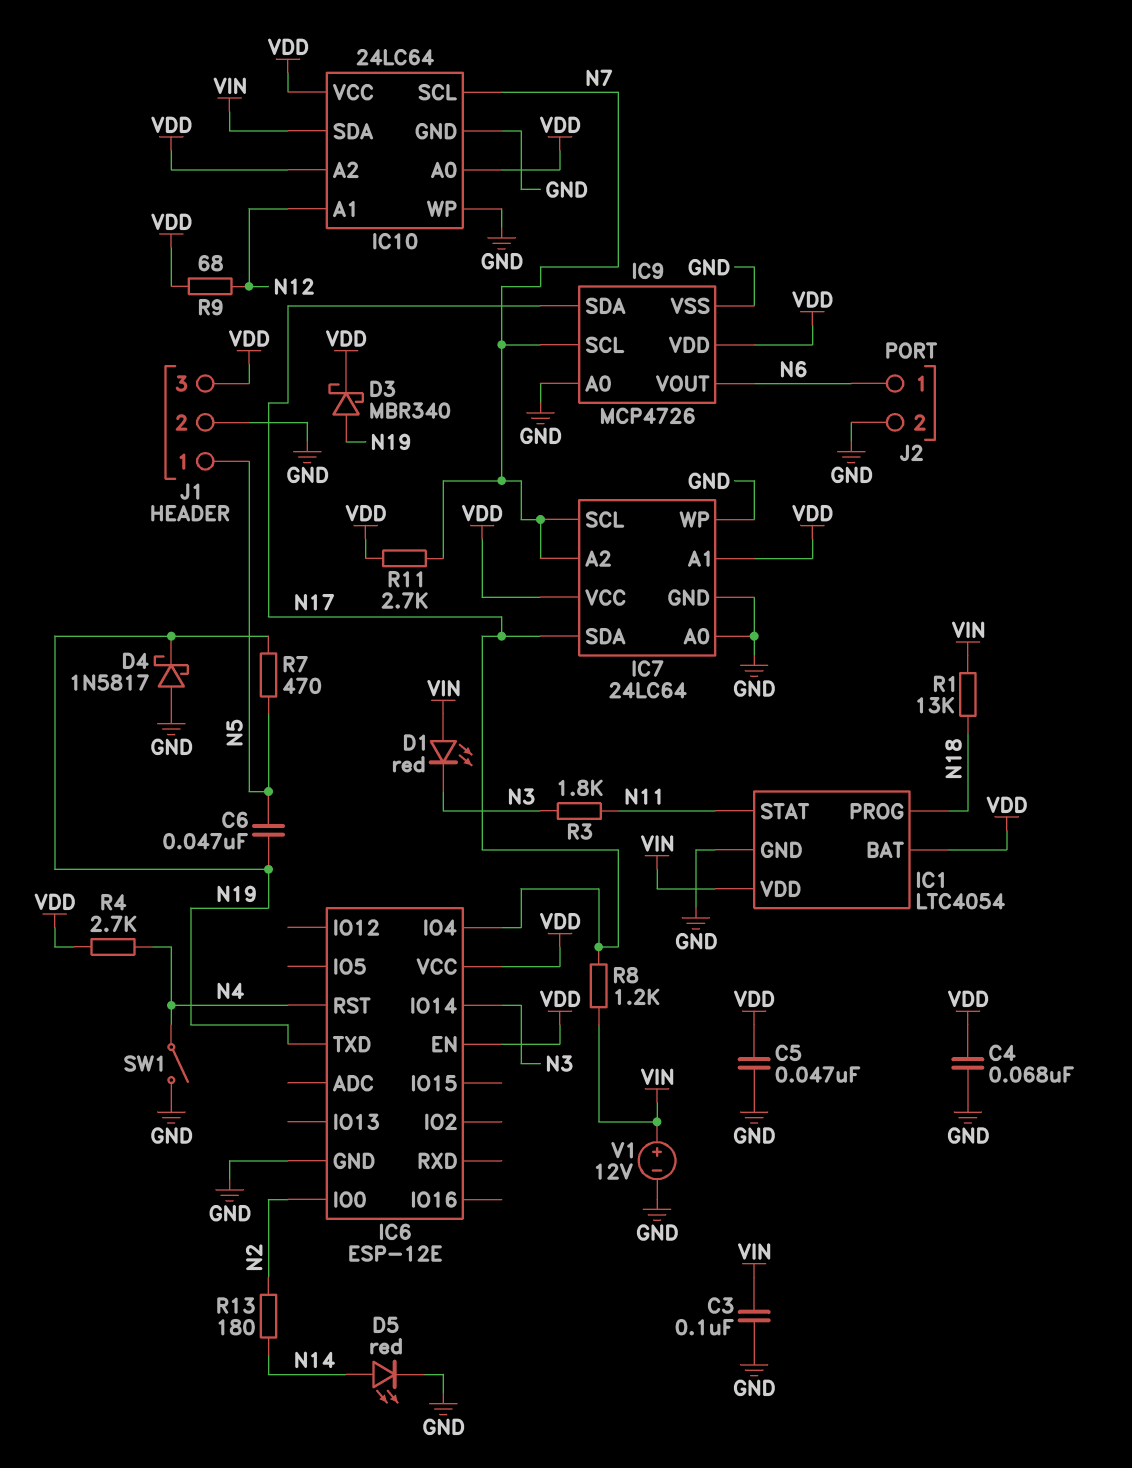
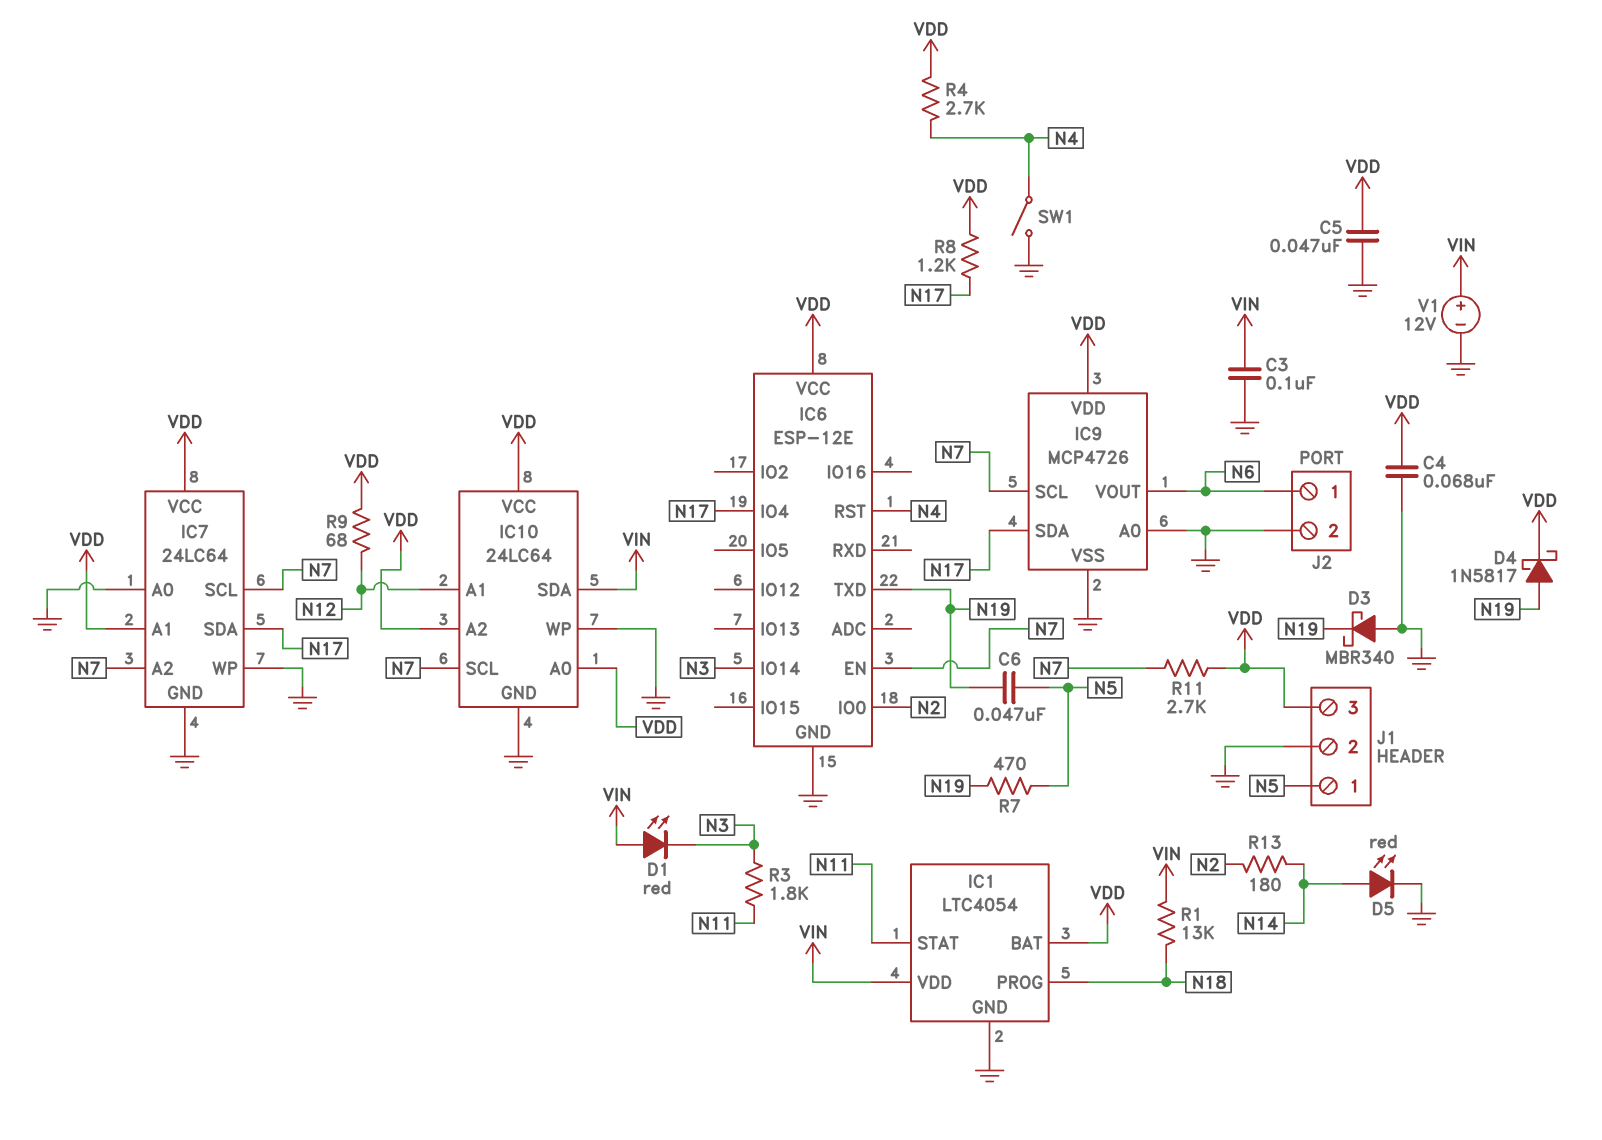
D3: schottky MBR340 (A N19, K VDD) -> schottky MBR340 (A GND, K N19)
D4: schottky 1N5817 (A GND, K N19) -> schottky 1N5817 (A N19, K VDD)
IC6 pin EN: VDD -> N7
R8: 1.2k (N17, VIN) -> 1.2k (N17, VDD)

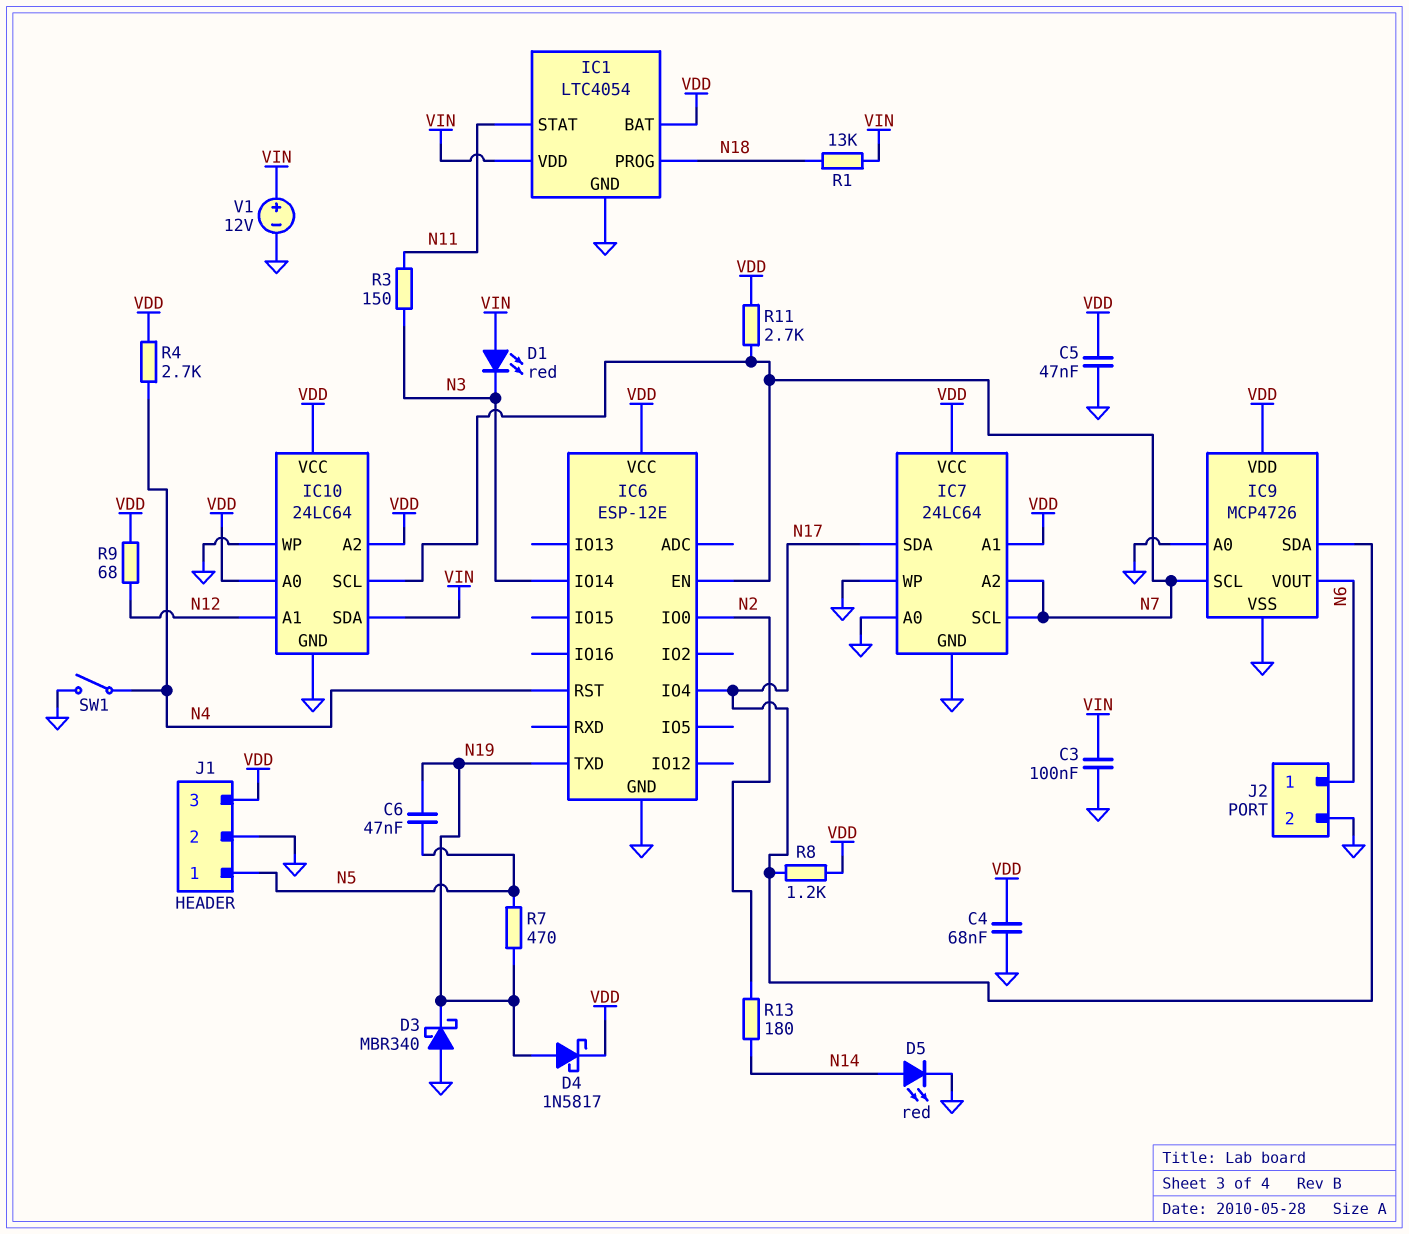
R3: 1.8k (N3, N11) -> 150 (N3, N11)

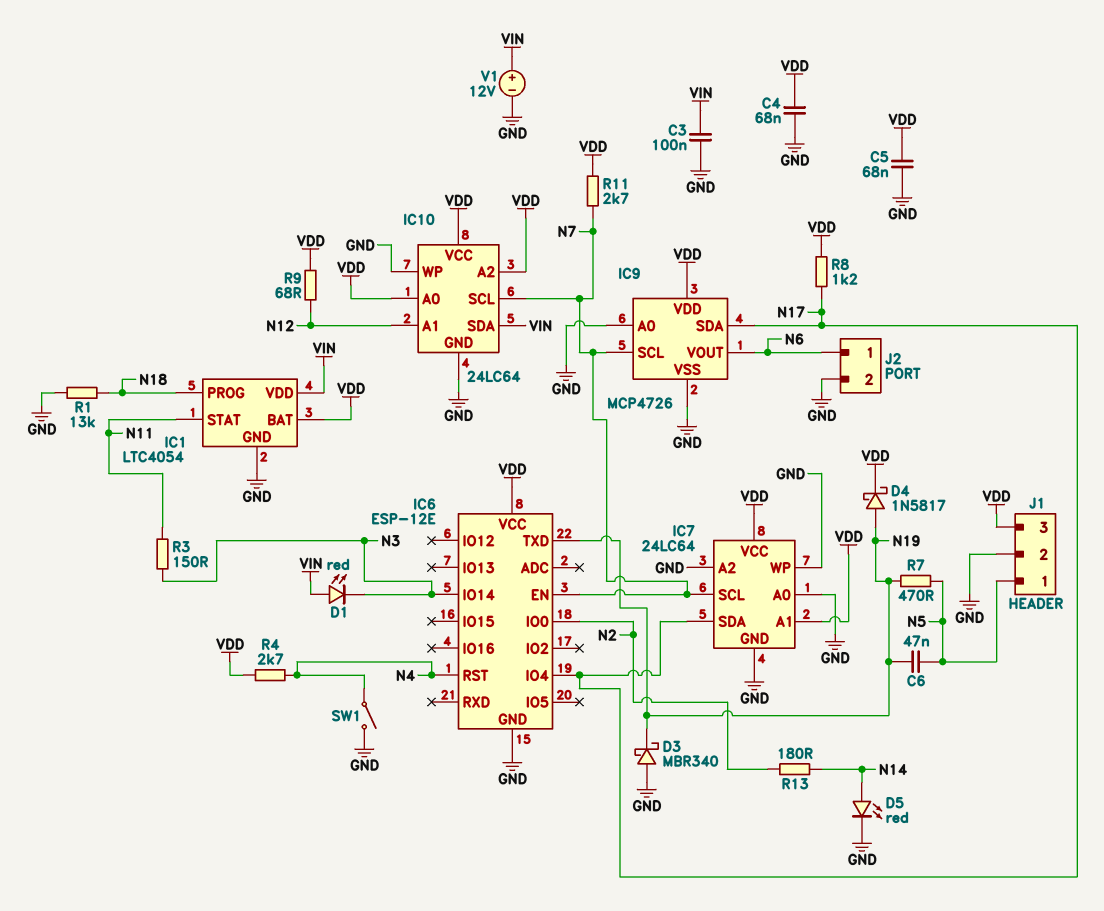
C5: 47nF (GND, VDD) -> 68nF (GND, VDD)
IC7 pin A2: N7 -> GND
R1: 13k (N18, VIN) -> 13k (GND, N18)

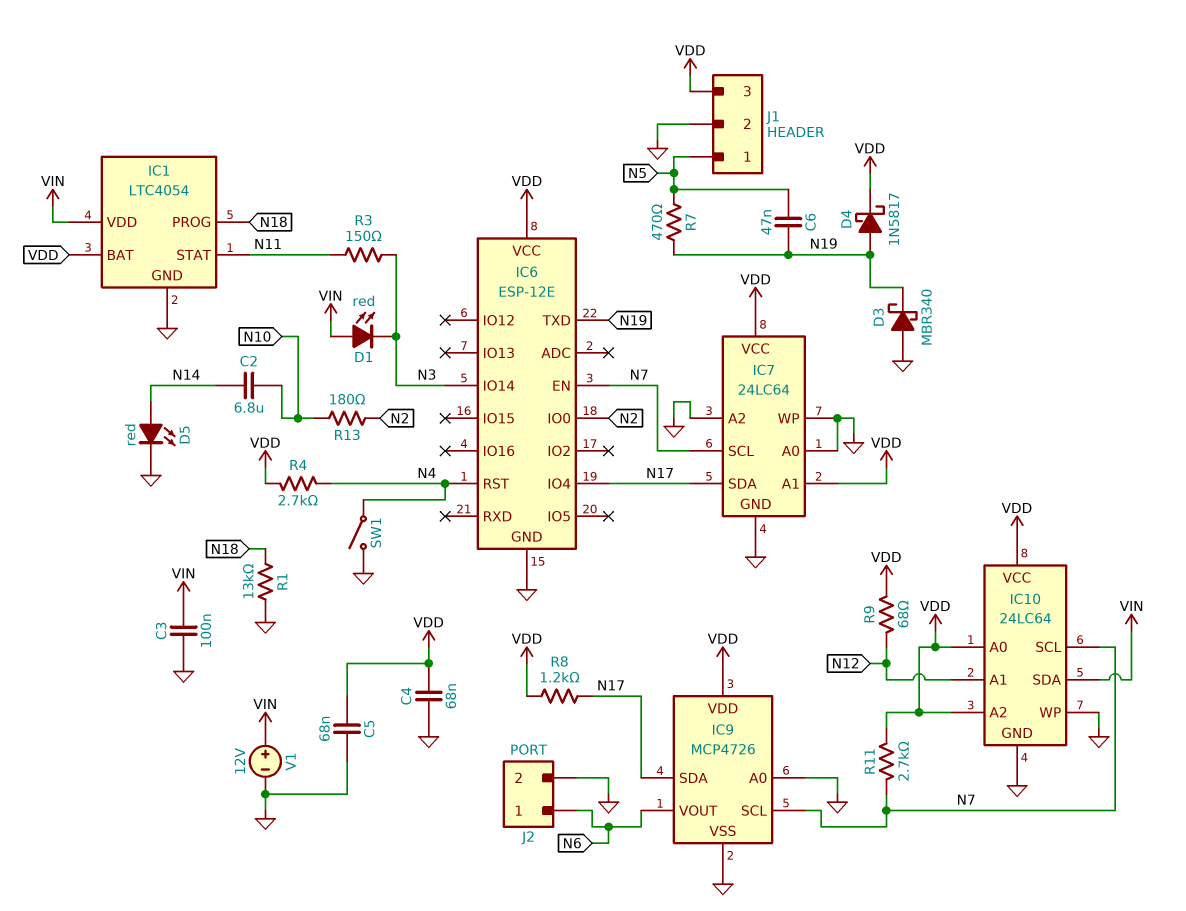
C2: none -> 6.8uF (N10, N14)
R13: 180 (N2, N14) -> 180 (N2, N10)

